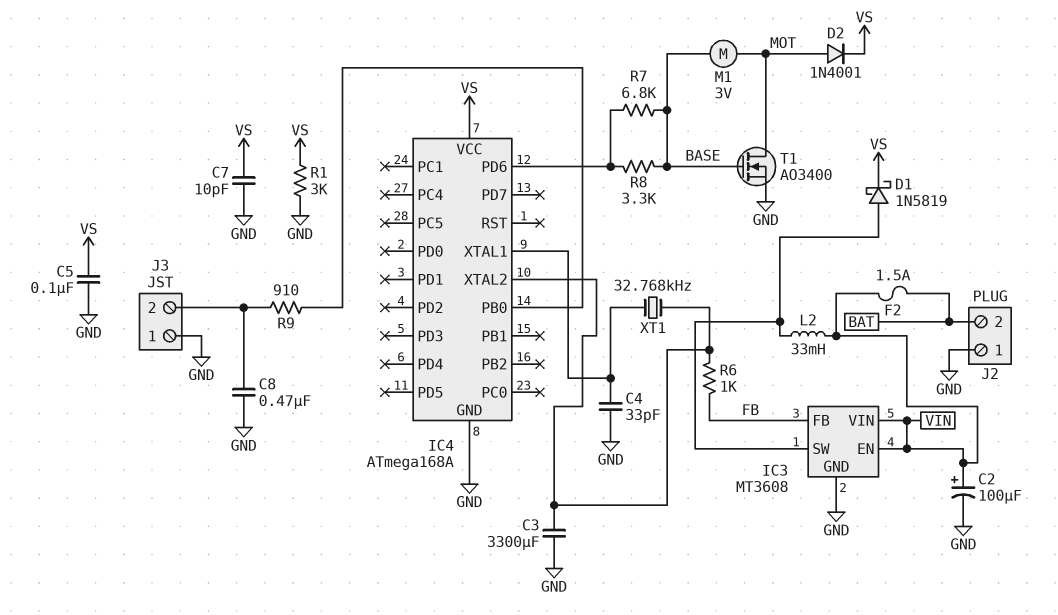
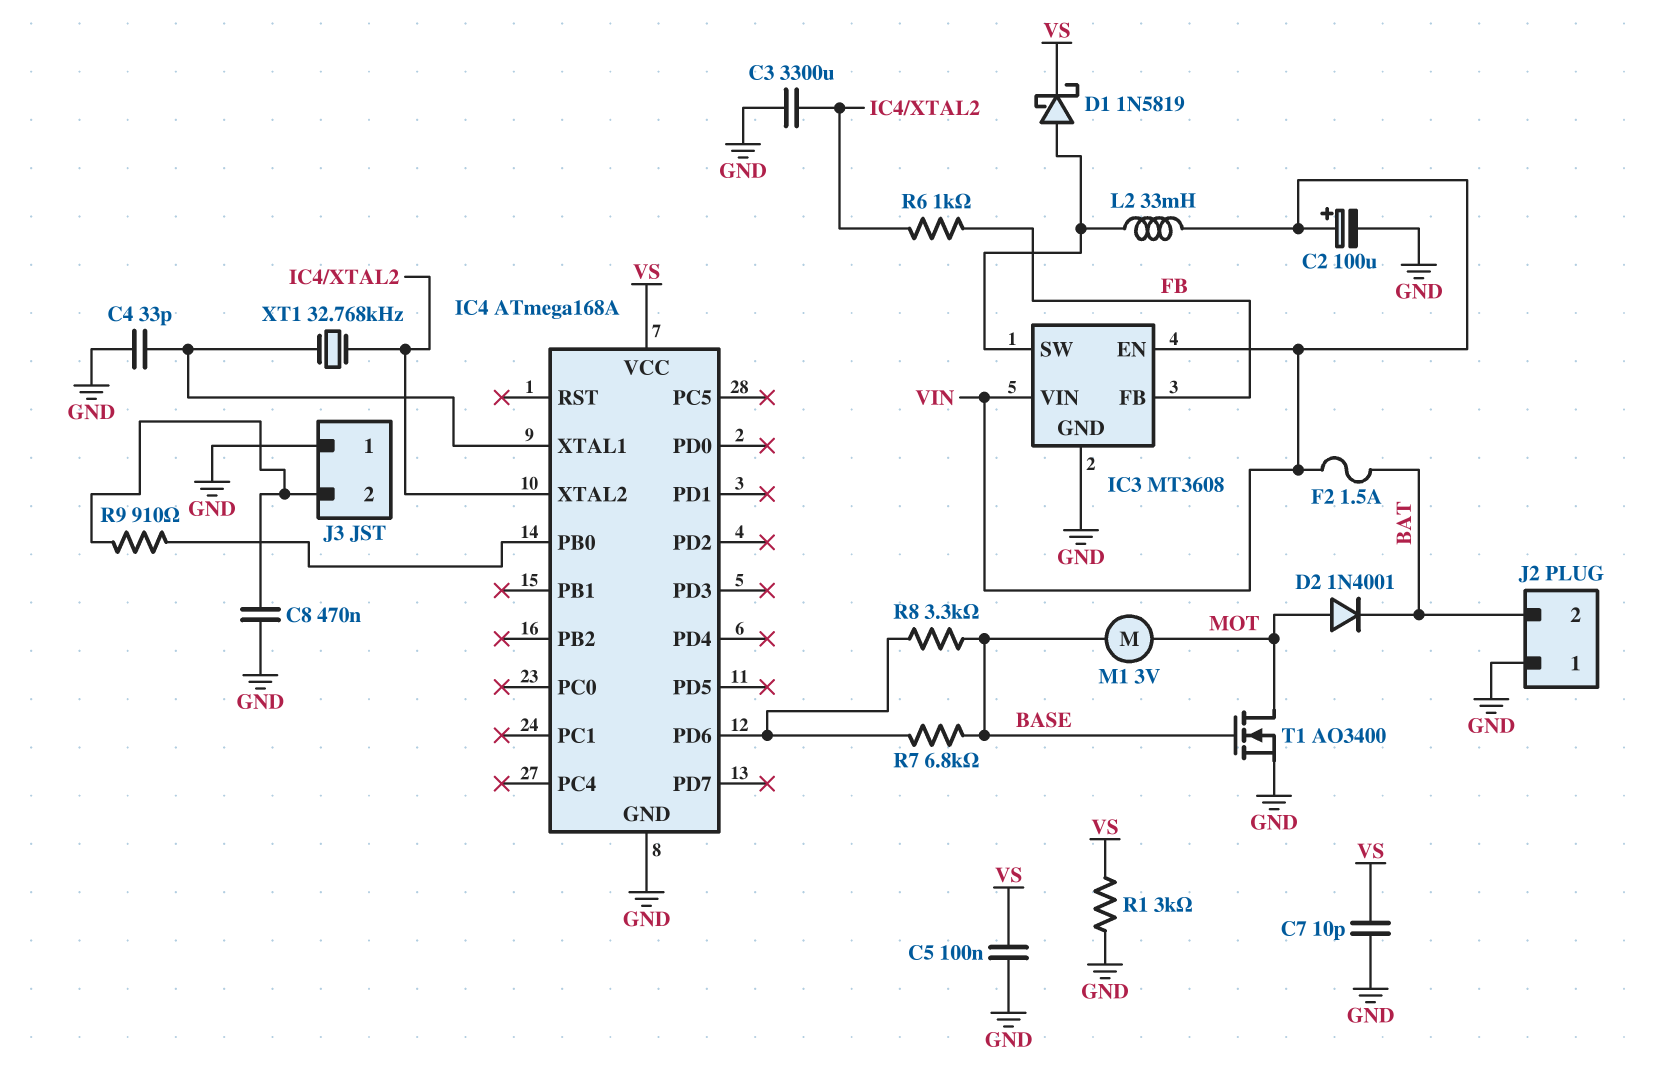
D2: diode 1N4001 (A MOT, K VS) -> diode 1N4001 (A MOT, K BAT)

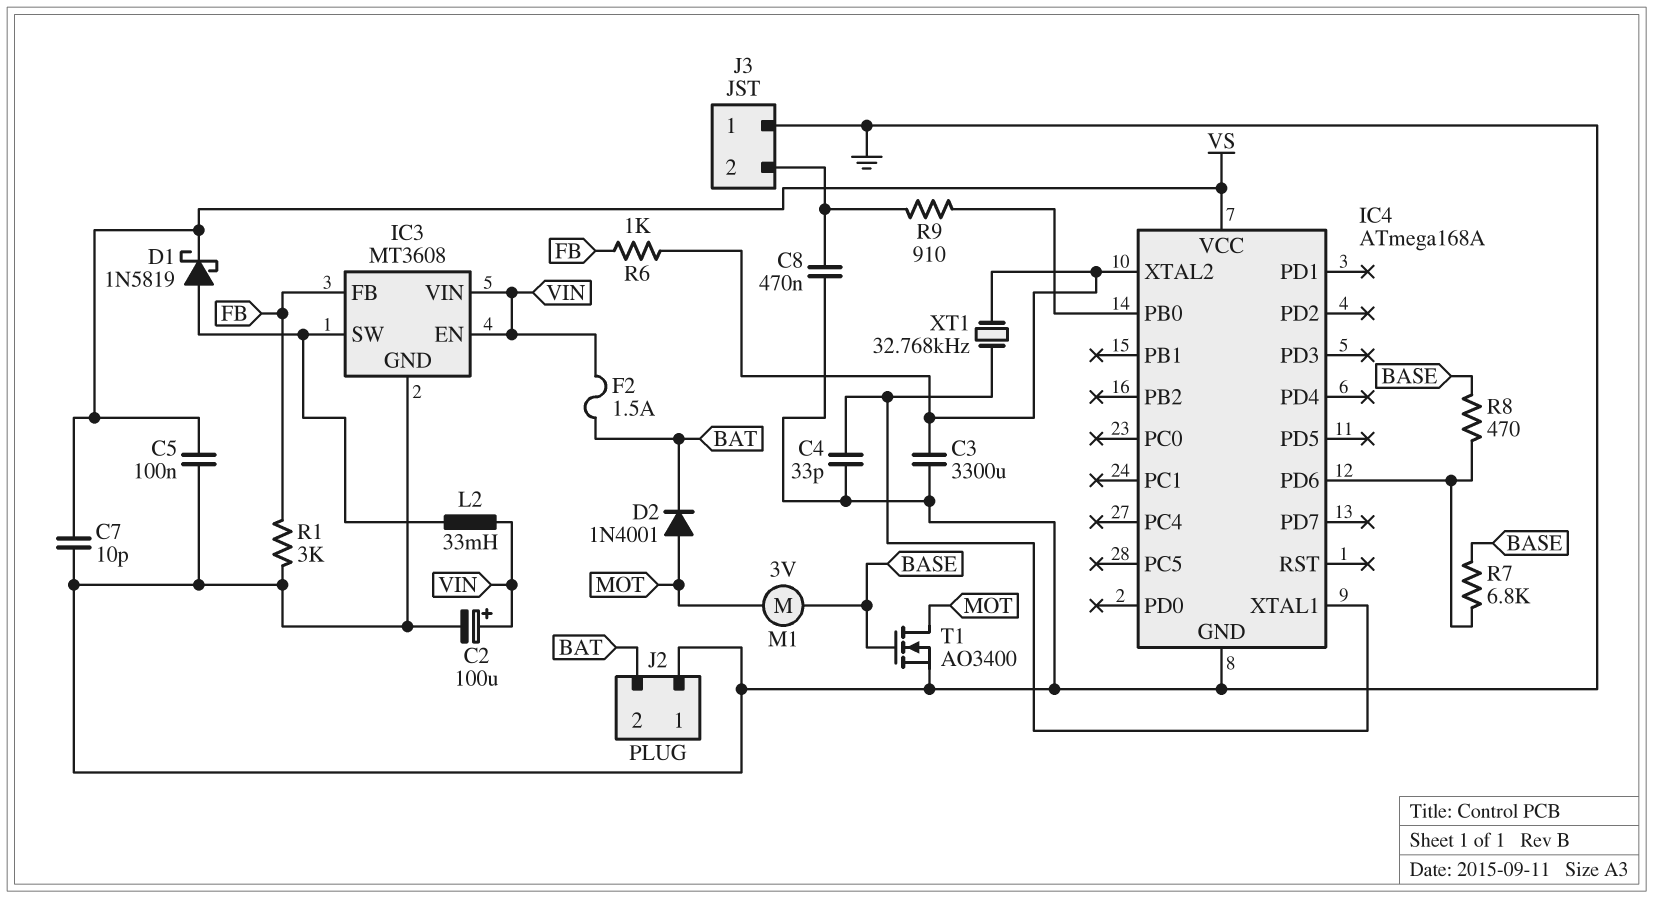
R1: 3k (GND, VS) -> 3k (FB, GND)
R8: 3.3k (BASE, IC4/PD6) -> 470 (BASE, IC4/PD6)

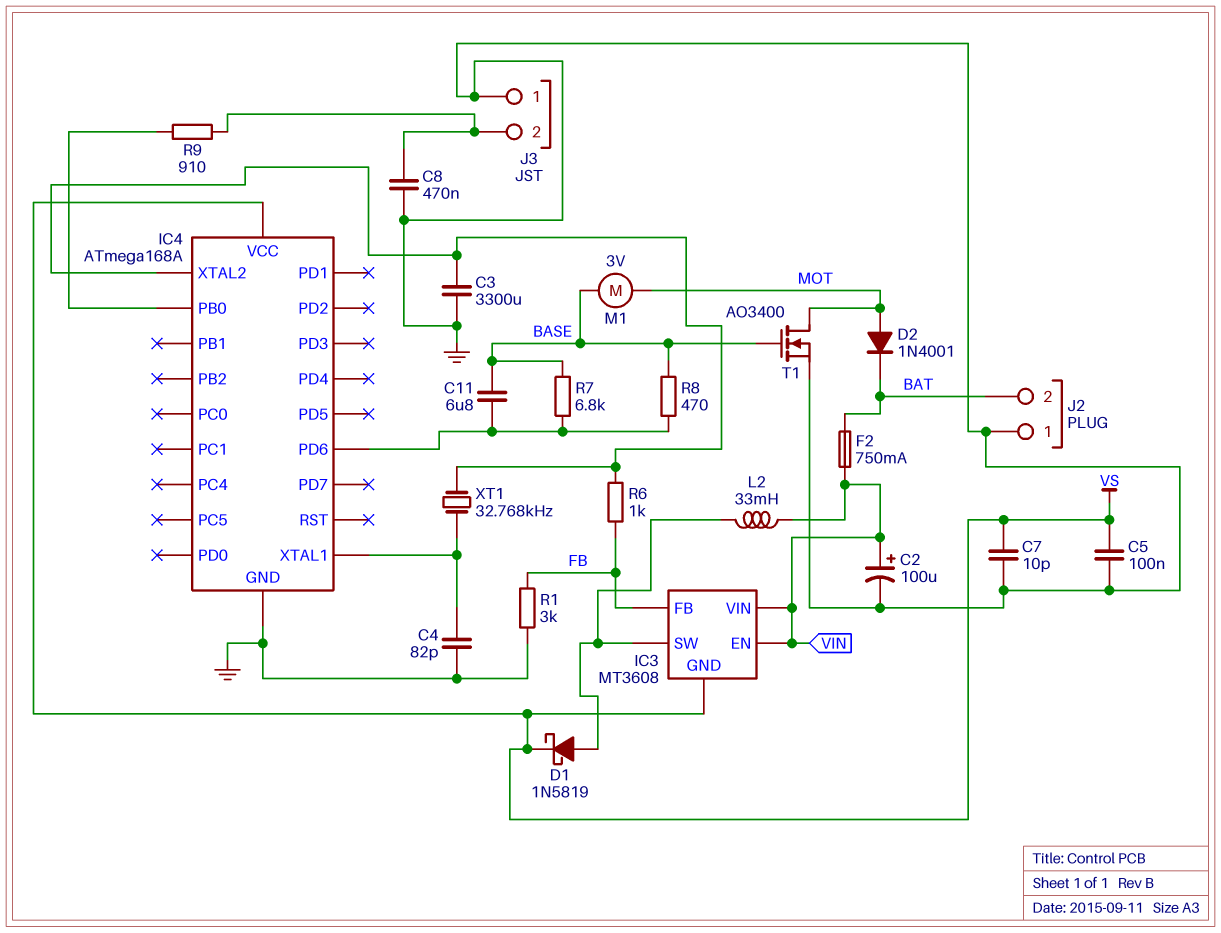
C4: 33pF (GND, IC4/XTAL1) -> 82pF (GND, IC4/XTAL1)
C11: none -> 6.8uF (BASE, IC4/PD6)
F2: 1.5A (BAT, VIN) -> 750mA (BAT, VIN)
IC3 pin GND: GND -> VS

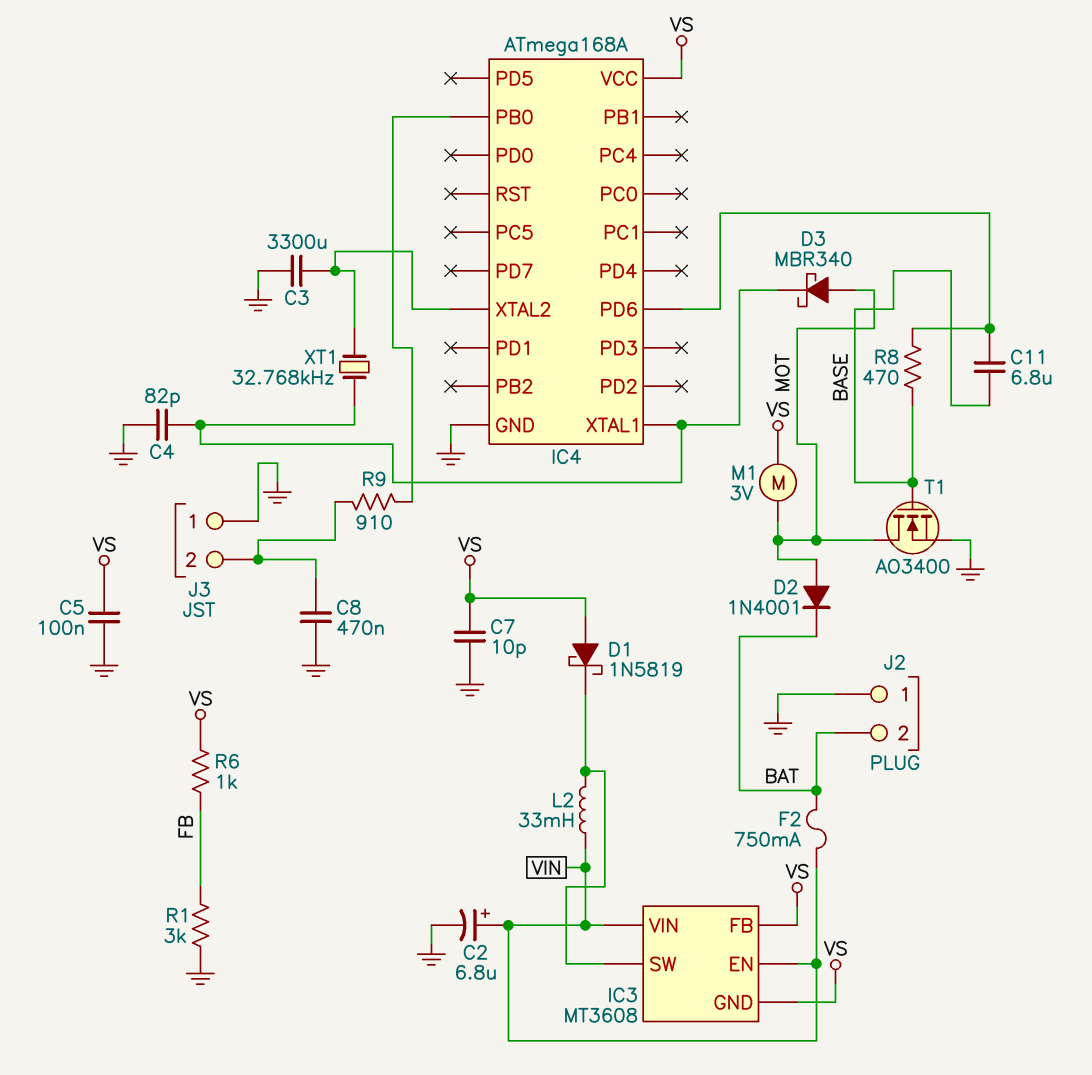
C2: 100uF (plus VIN, minus GND) -> 6.8uF (plus VIN, minus GND)
D1: schottky 1N5819 (A IC3/SW, K VS) -> schottky 1N5819 (A VS, K IC3/SW)
D3: none -> schottky MBR340 (A MOT, K IC4/XTAL1)
IC3 pin FB: FB -> VS
M1: motor 3V (BASE, MOT) -> motor 3V (MOT, VS)
R6: 1k (FB, IC4/XTAL2) -> 1k (FB, VS)
R7: 6.8k (BASE, IC4/PD6) -> none

